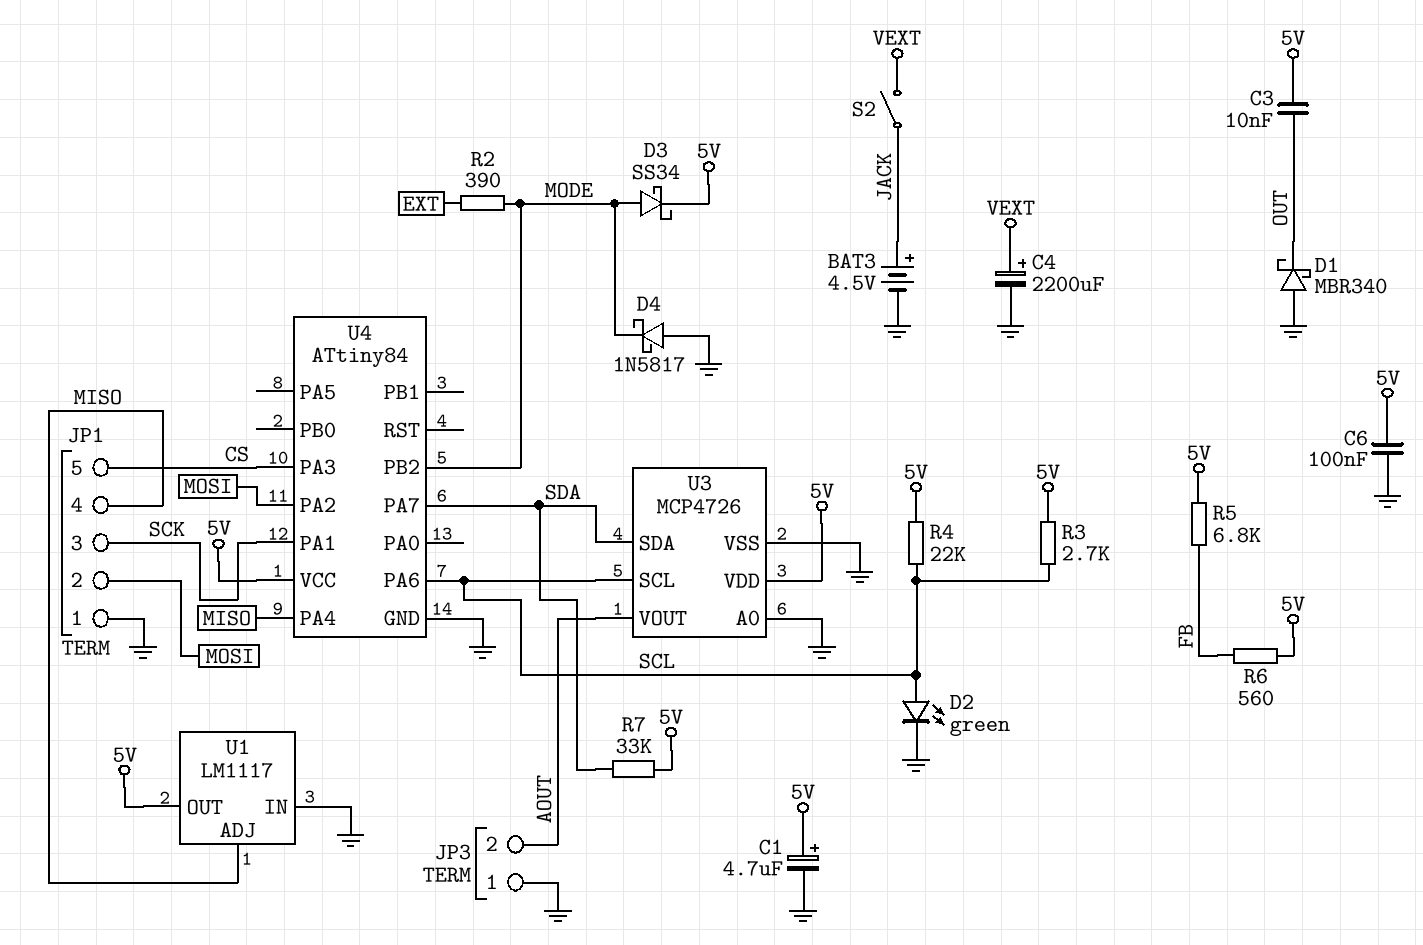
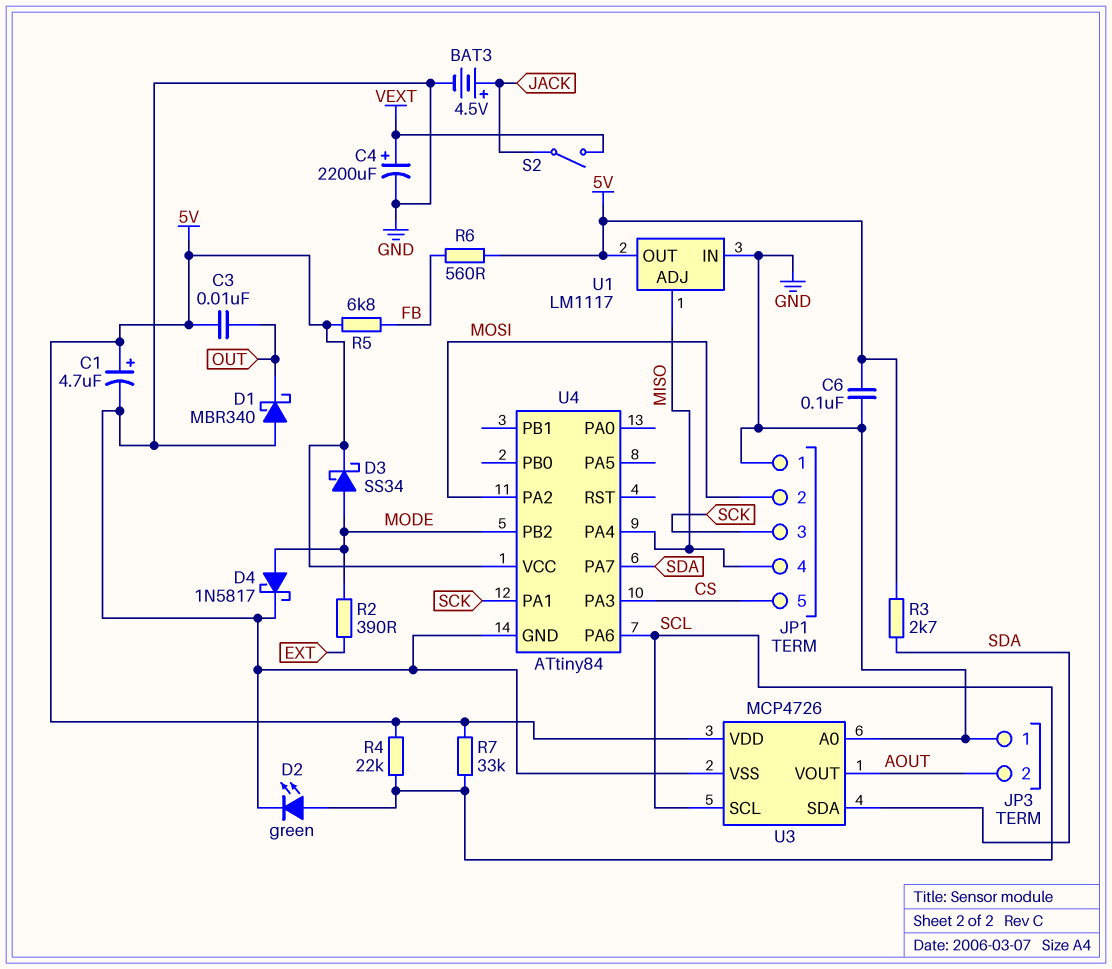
D4: schottky 1N5817 (A GND, K MODE) -> schottky 1N5817 (A MODE, K GND)
R3: 2.7k (5V, SCL) -> 2.7k (5V, SDA)
R7: 33k (5V, SDA) -> 33k (5V, SCL)

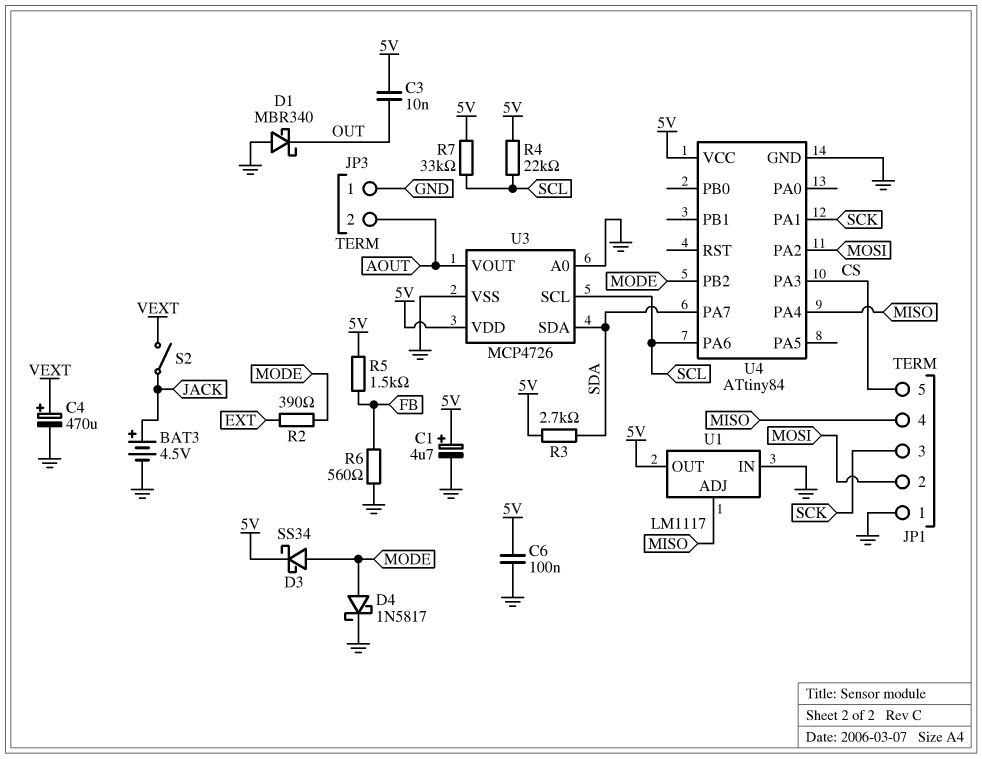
C4: 2200uF (plus VEXT, minus GND) -> 470uF (plus VEXT, minus GND)
D2: LED green (A SCL, K GND) -> none
R5: 6.8k (5V, FB) -> 1.5k (5V, FB)
R6: 560 (5V, FB) -> 560 (FB, GND)

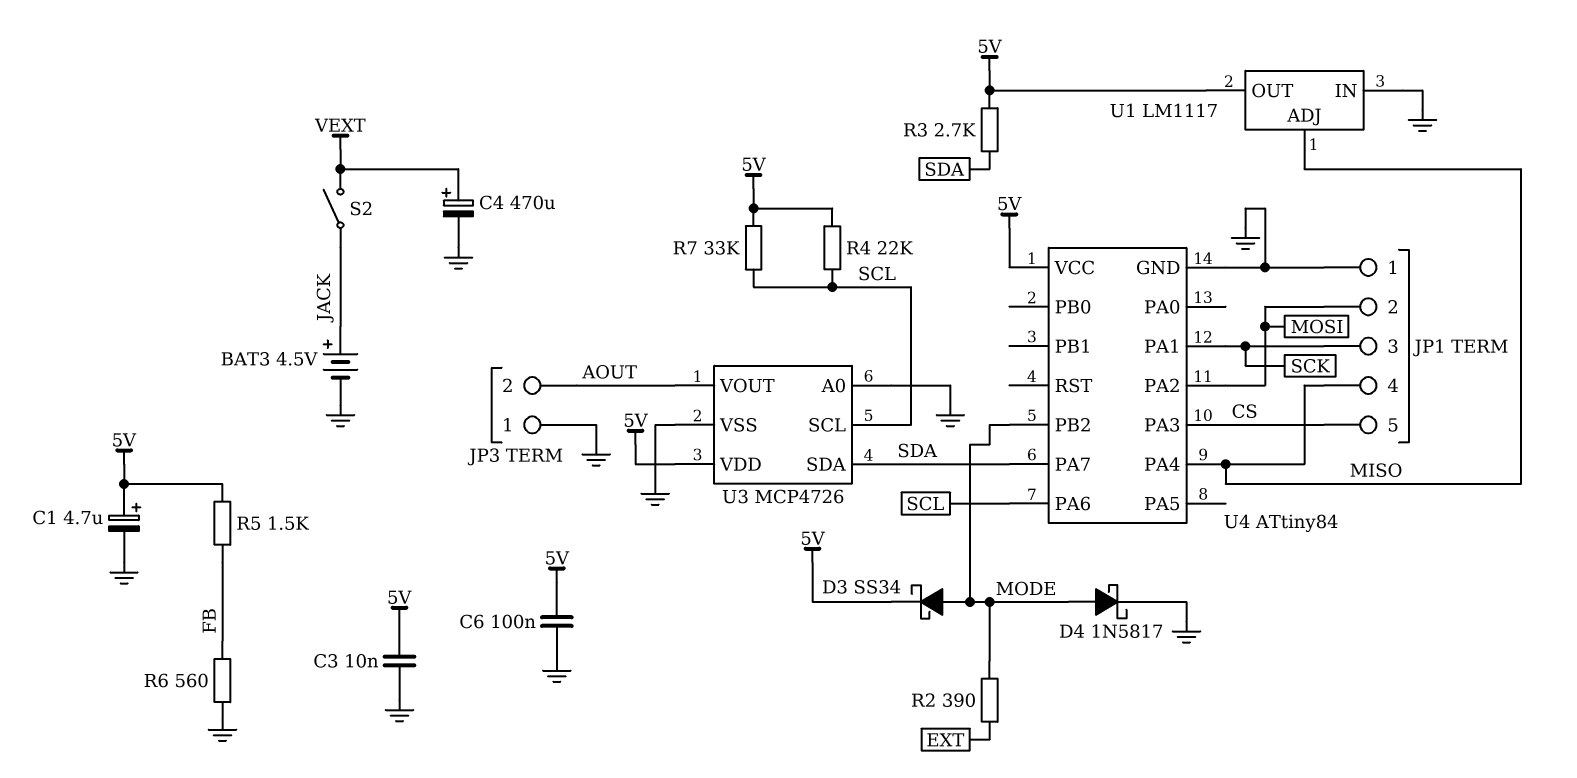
C3: 10nF (5V, OUT) -> 10nF (5V, GND)
D1: schottky MBR340 (A GND, K OUT) -> none

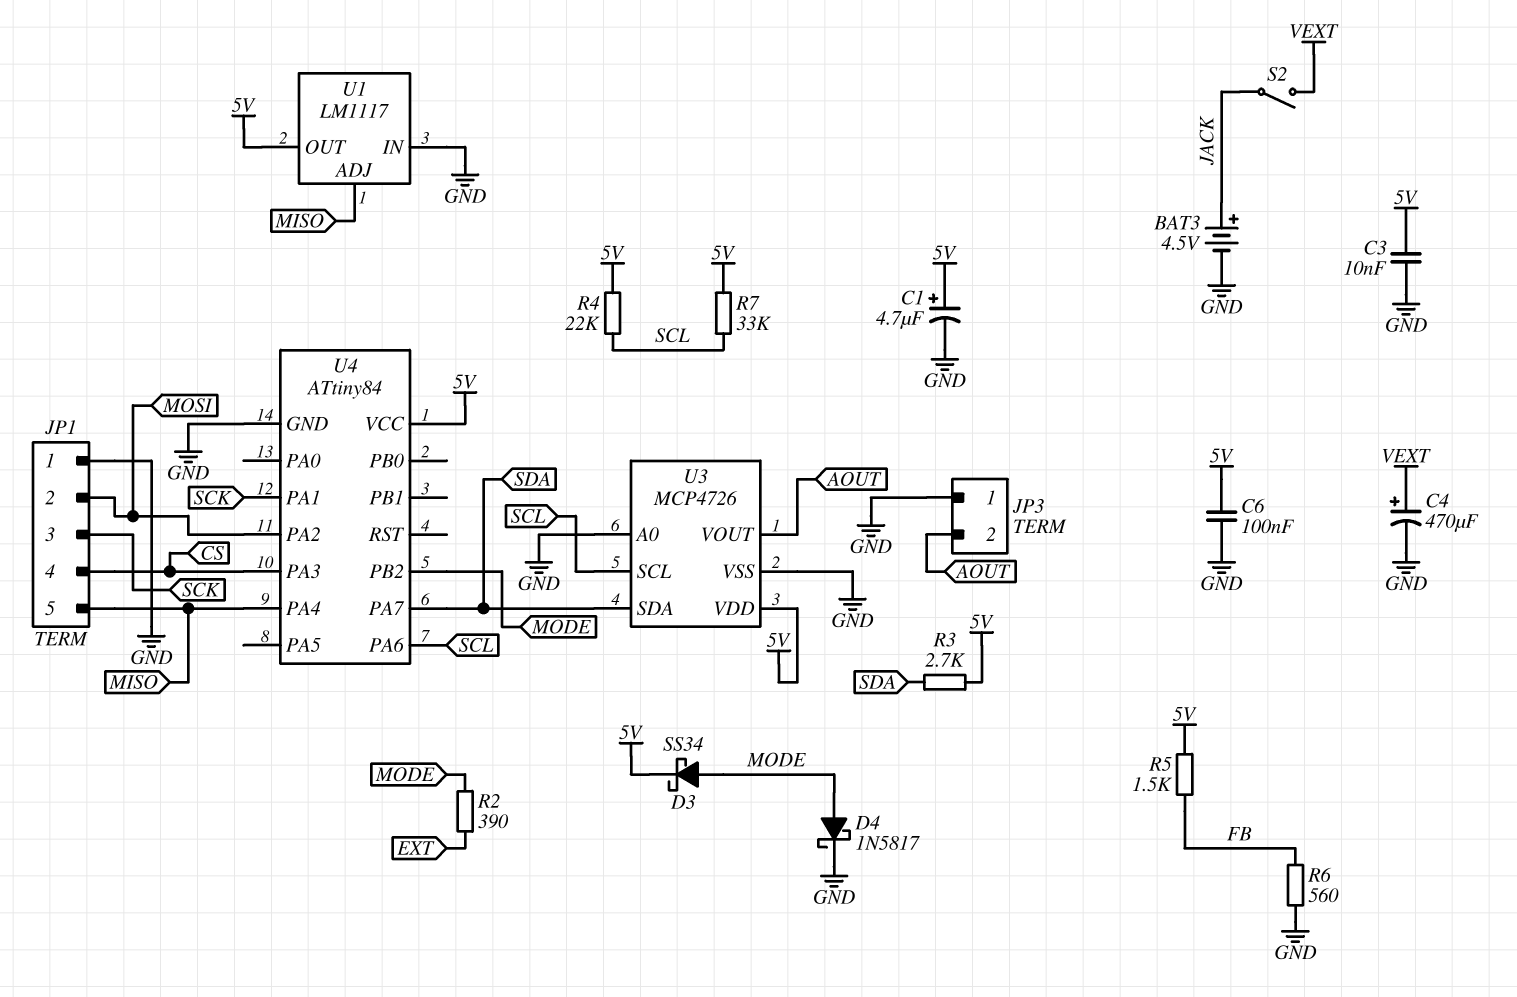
JP1 pin 4: MISO -> CS
JP1 pin 5: CS -> MISO

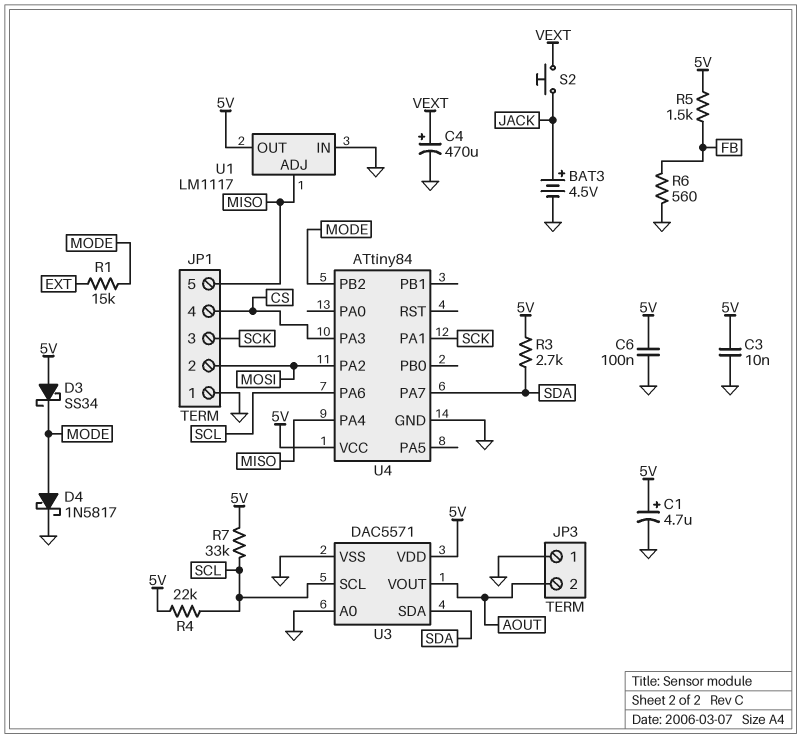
D3: schottky SS34 (A MODE, K 5V) -> schottky SS34 (A 5V, K MODE)
R1: none -> 15k (EXT, MODE)
R2: 390 (EXT, MODE) -> none
S2: switch (JACK, VEXT) -> button (JACK, VEXT)
U3: MCP4726 -> DAC5571

